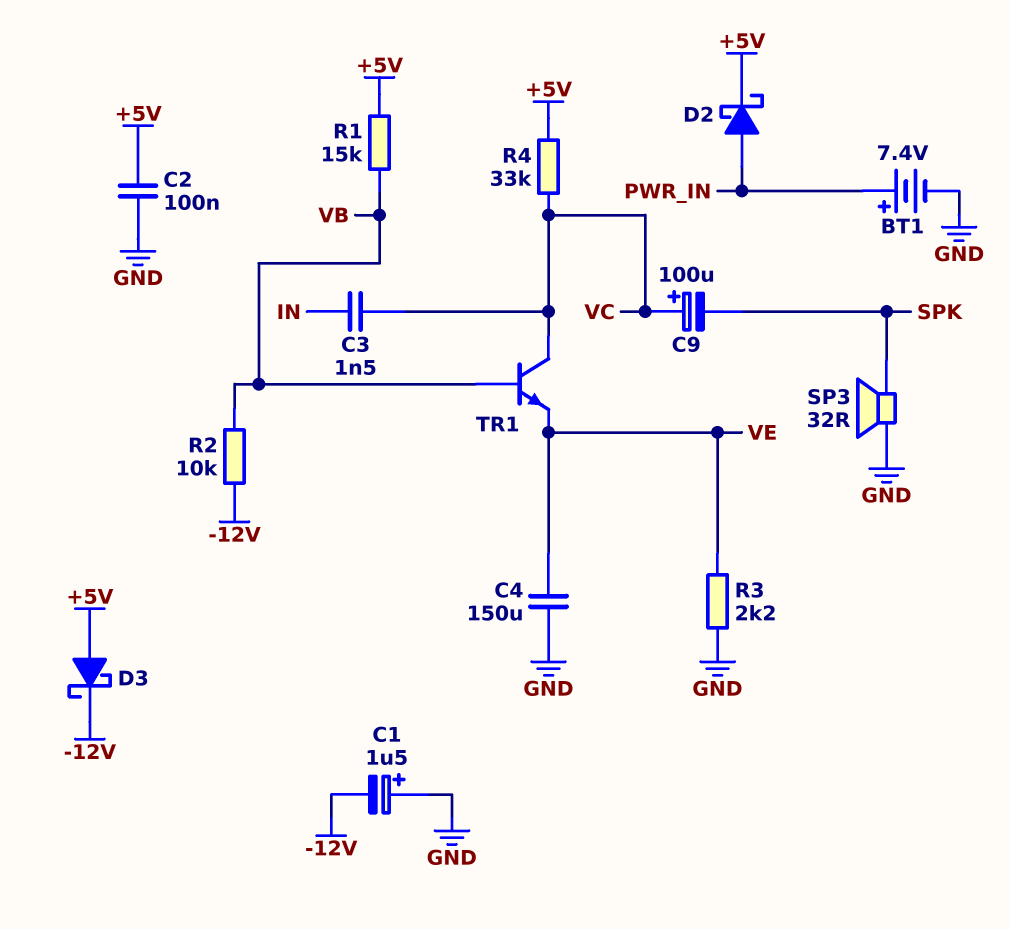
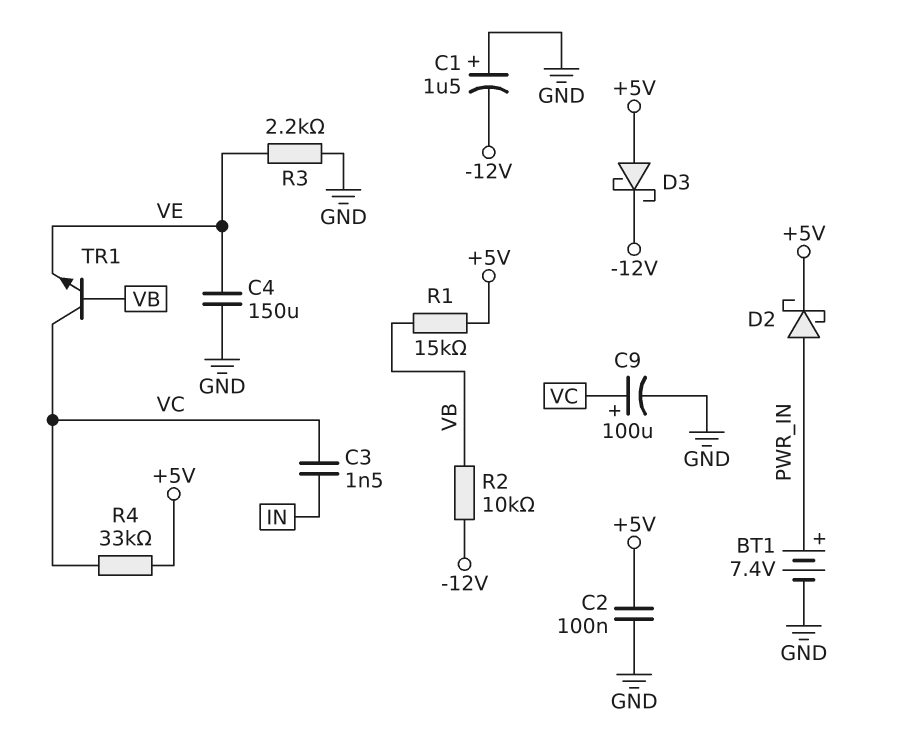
C9: 100uF (plus VC, minus SPK) -> 100uF (plus VC, minus GND)
SP3: speaker 32R (GND, SPK) -> none

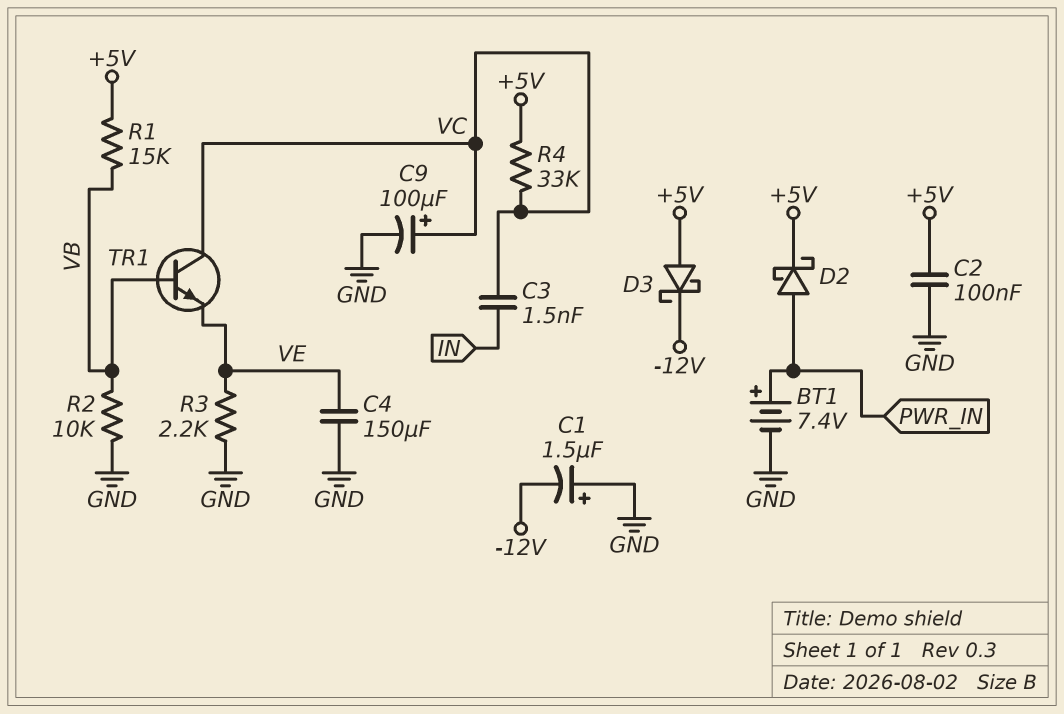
R2: 10k (-12V, VB) -> 10k (GND, VB)

